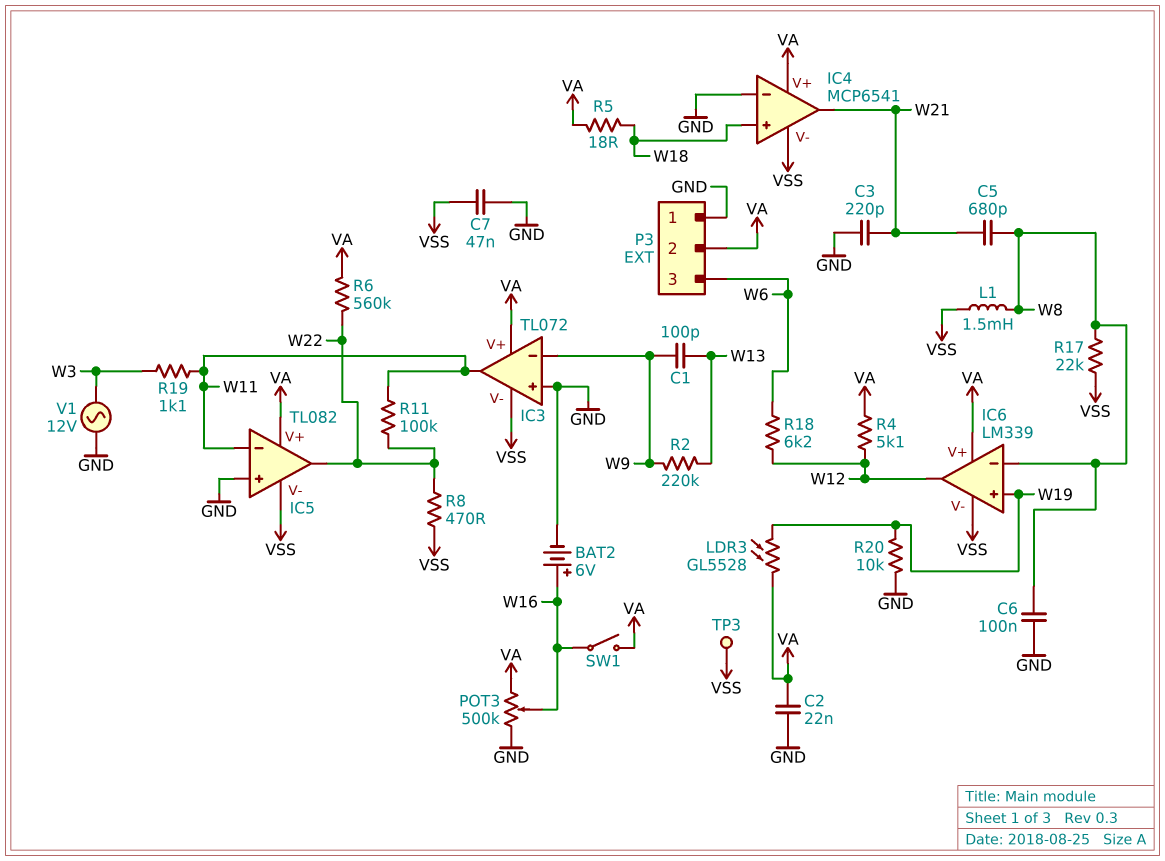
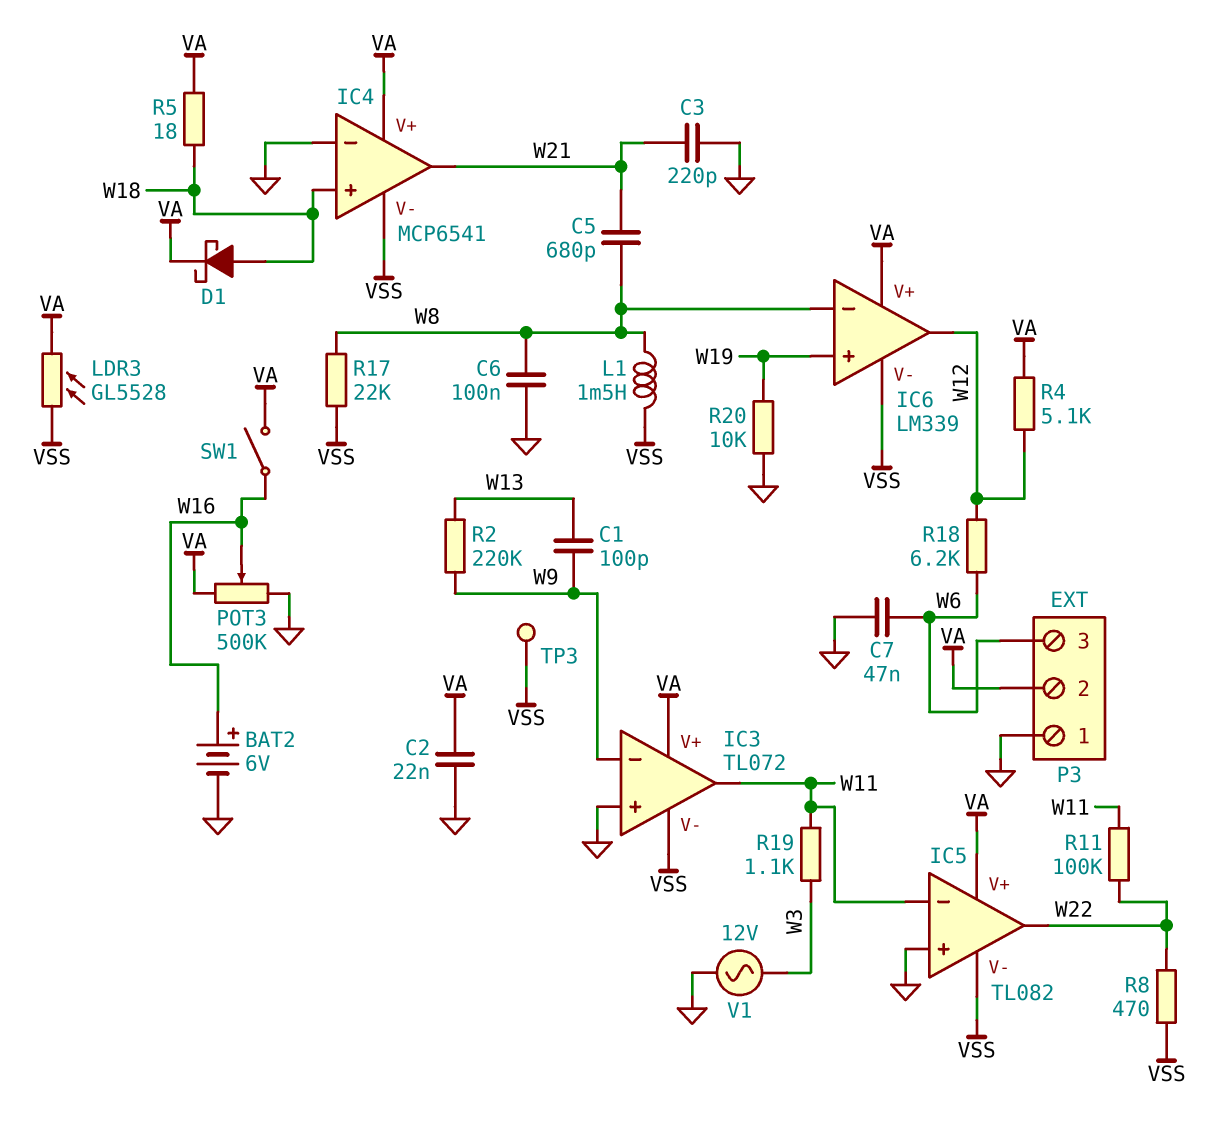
C7: 47nF (GND, VSS) -> 47nF (GND, W6)
D1: none -> schottky (A W18, K VA)
LDR3: GL5528 (VA, W19) -> GL5528 (VA, VSS)
R6: 560k (VA, W22) -> none

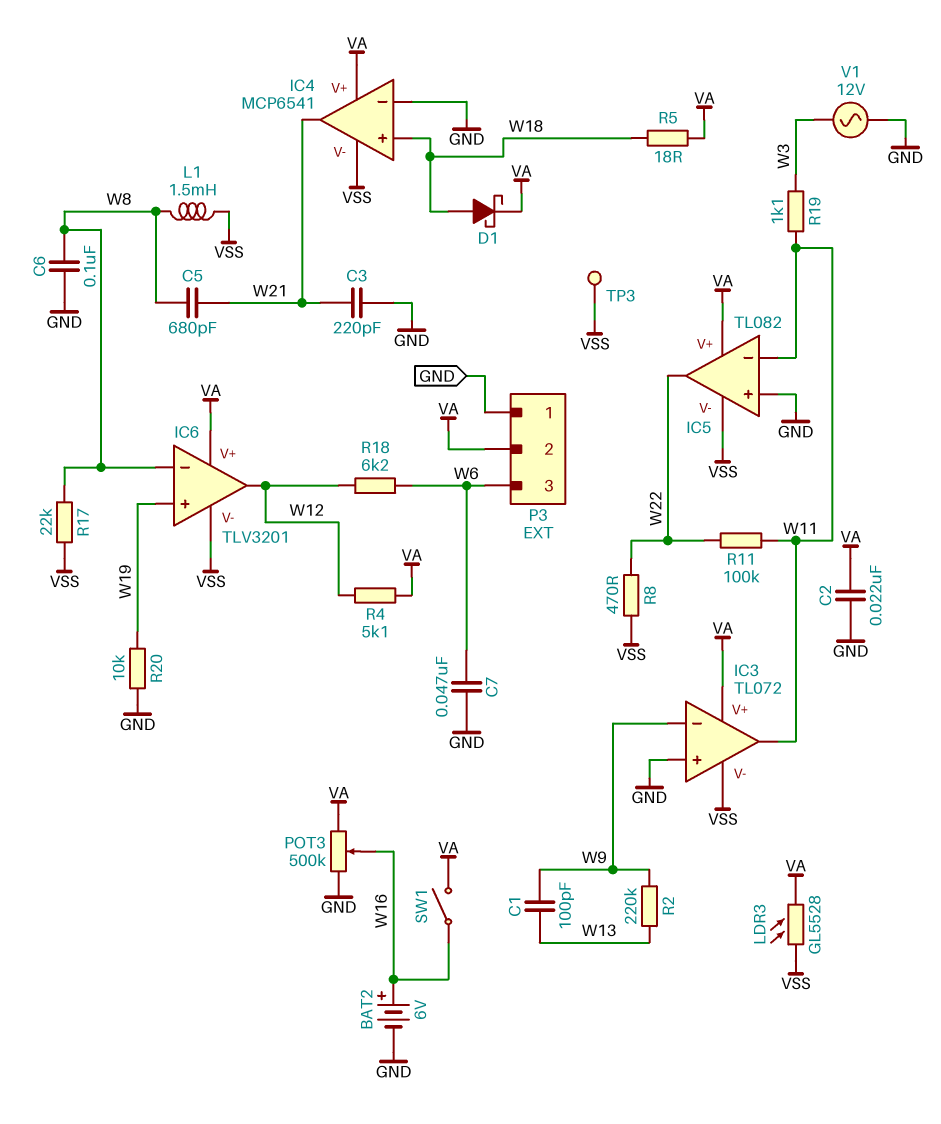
IC6: LM339 -> TLV3201

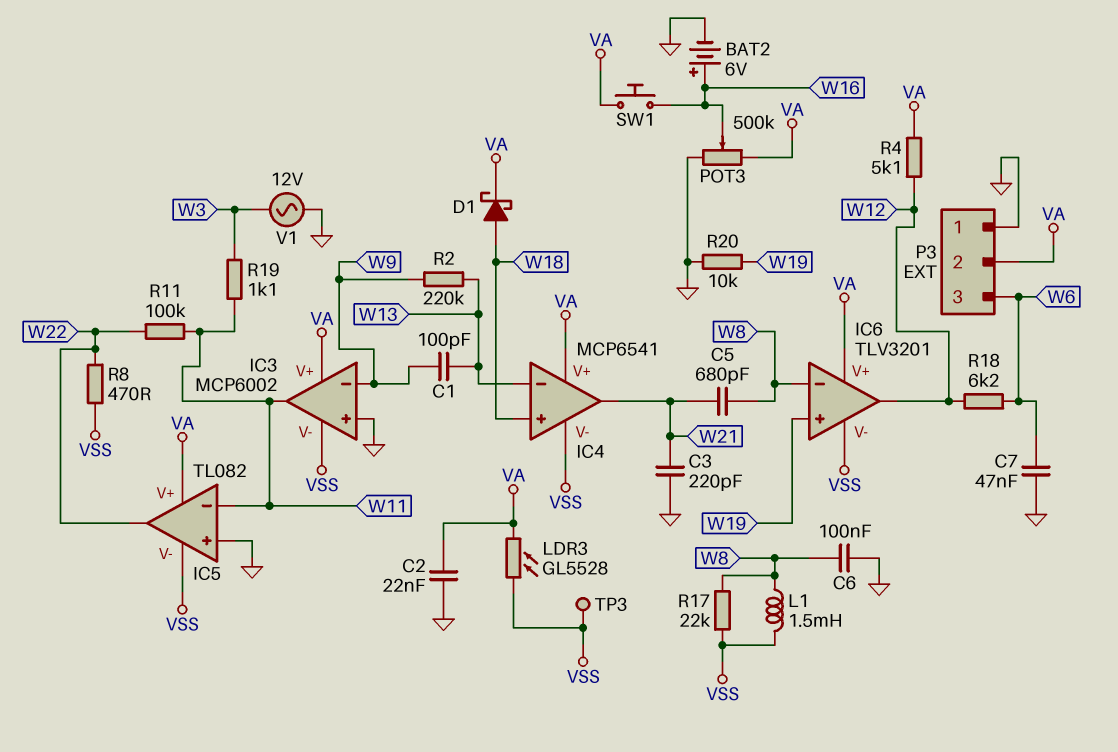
IC3: TL072 -> MCP6002
IC4 pin in-: GND -> W13
R5: 18 (VA, W18) -> none
SW1: switch (VA, W16) -> button (VA, W16)

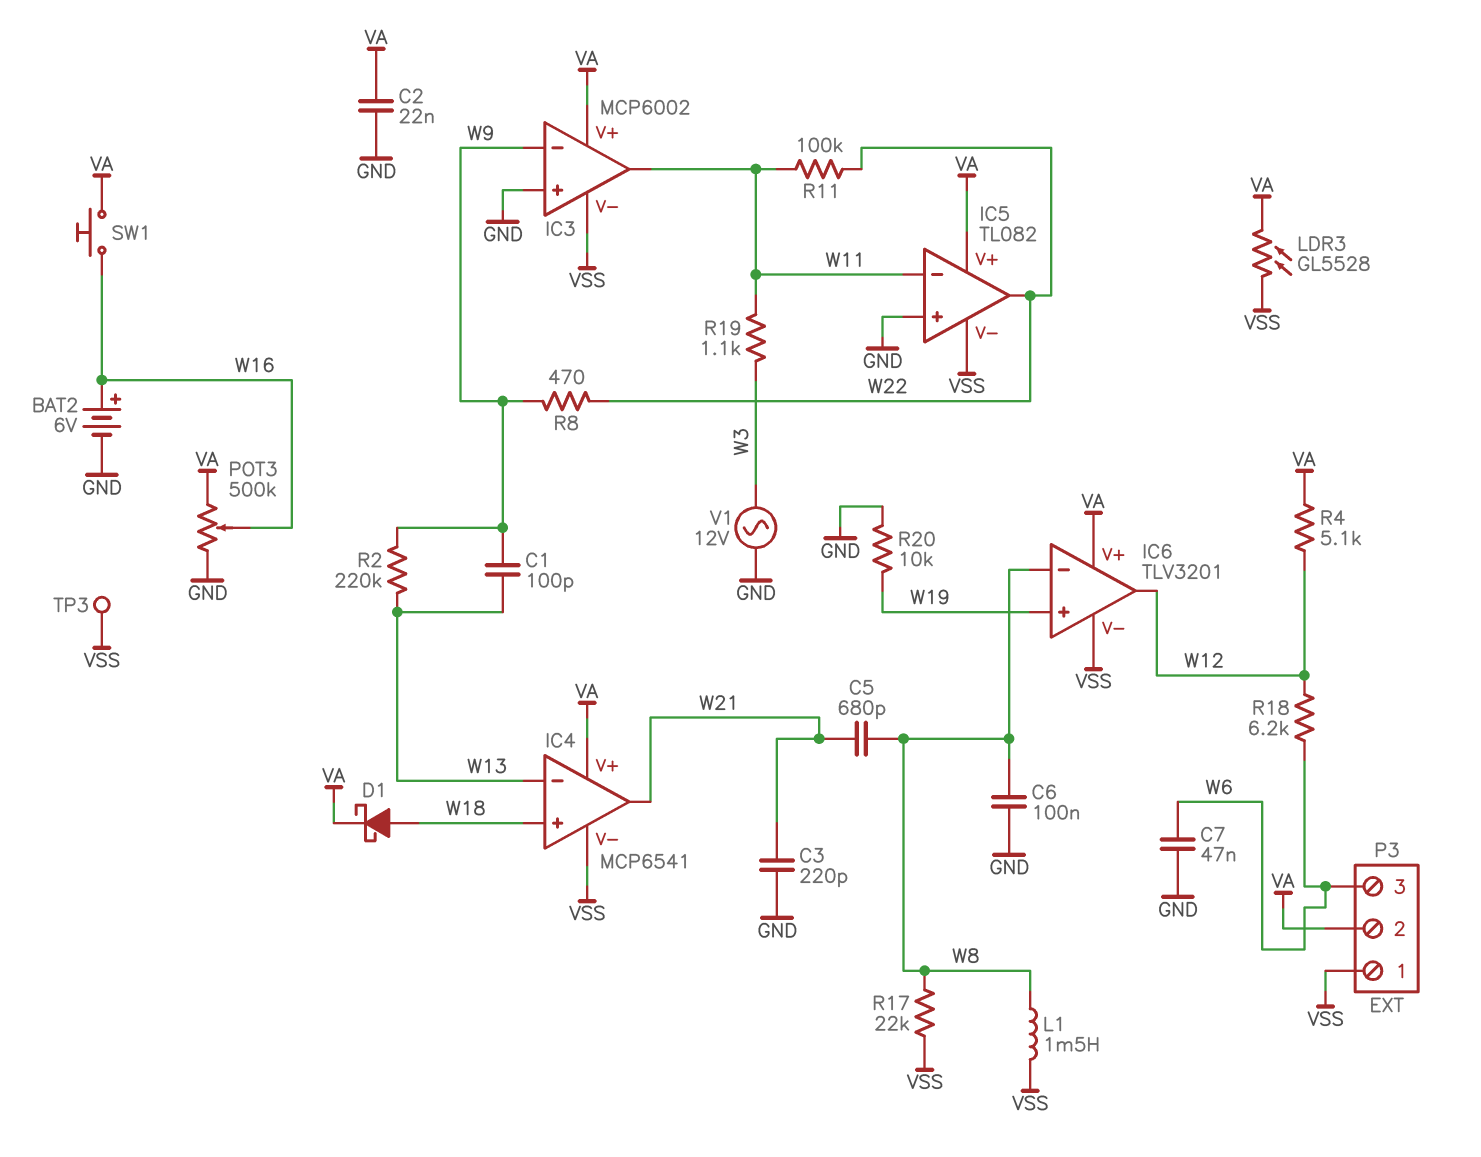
P3 pin 1: GND -> VSS
R8: 470 (VSS, W22) -> 470 (W9, W22)

